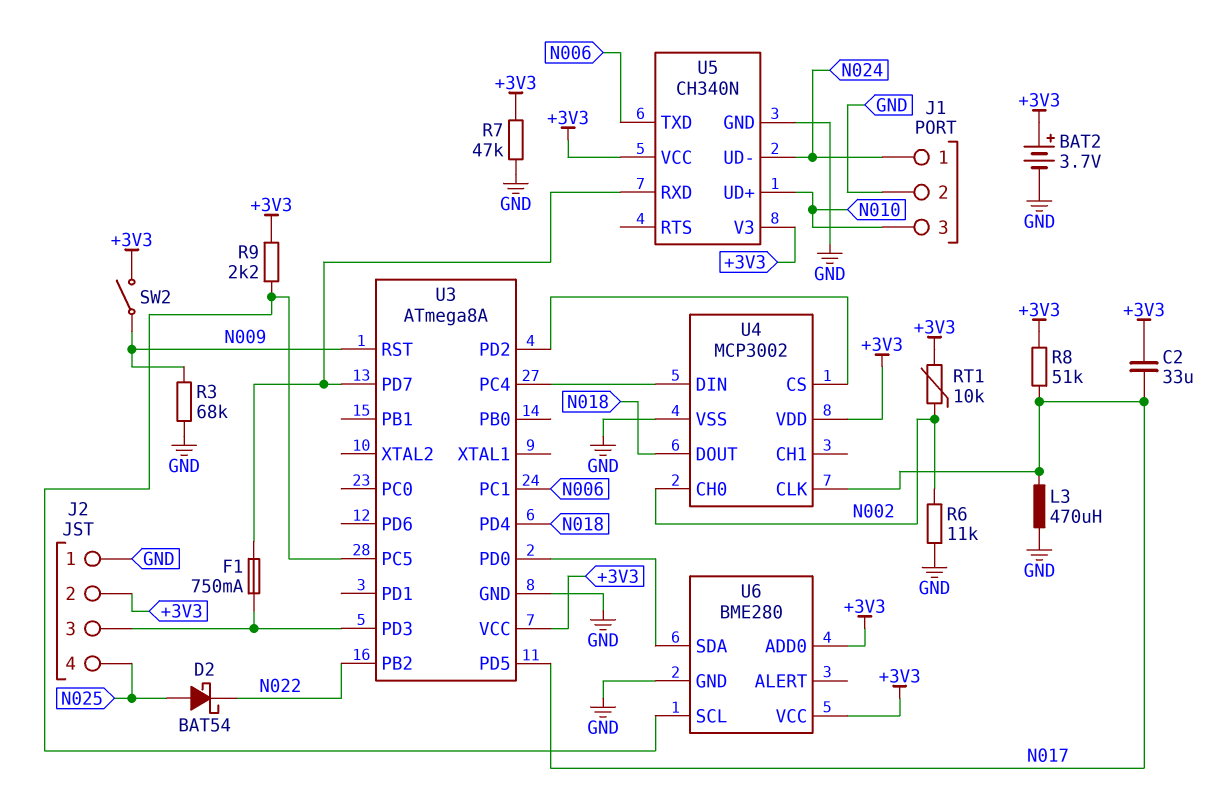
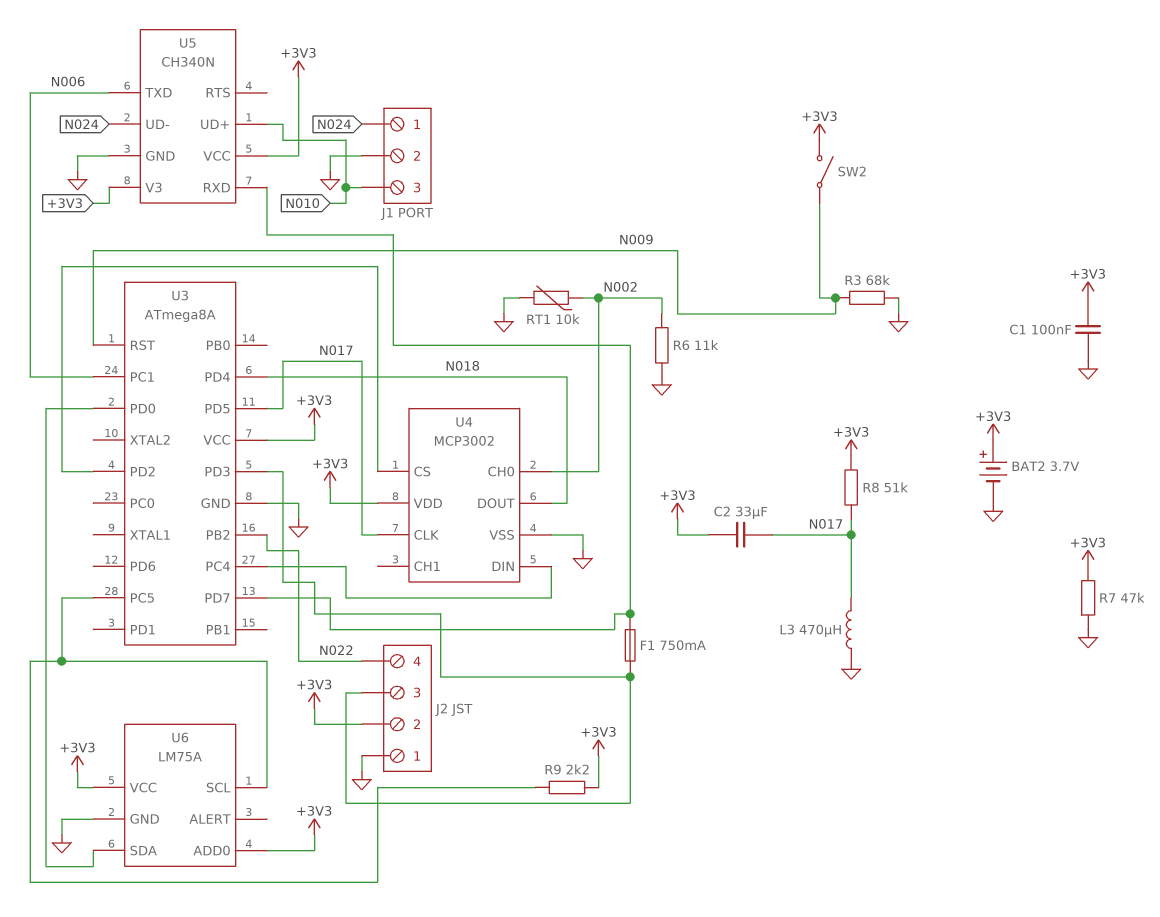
C1: none -> 100nF (+3V3, GND)
D2: schottky BAT54 (A N025, K N022) -> none
J2 pin 4: N025 -> N022
RT1: 10k (+3V3, N002) -> 10k (GND, N002)
U6: BME280 -> LM75A

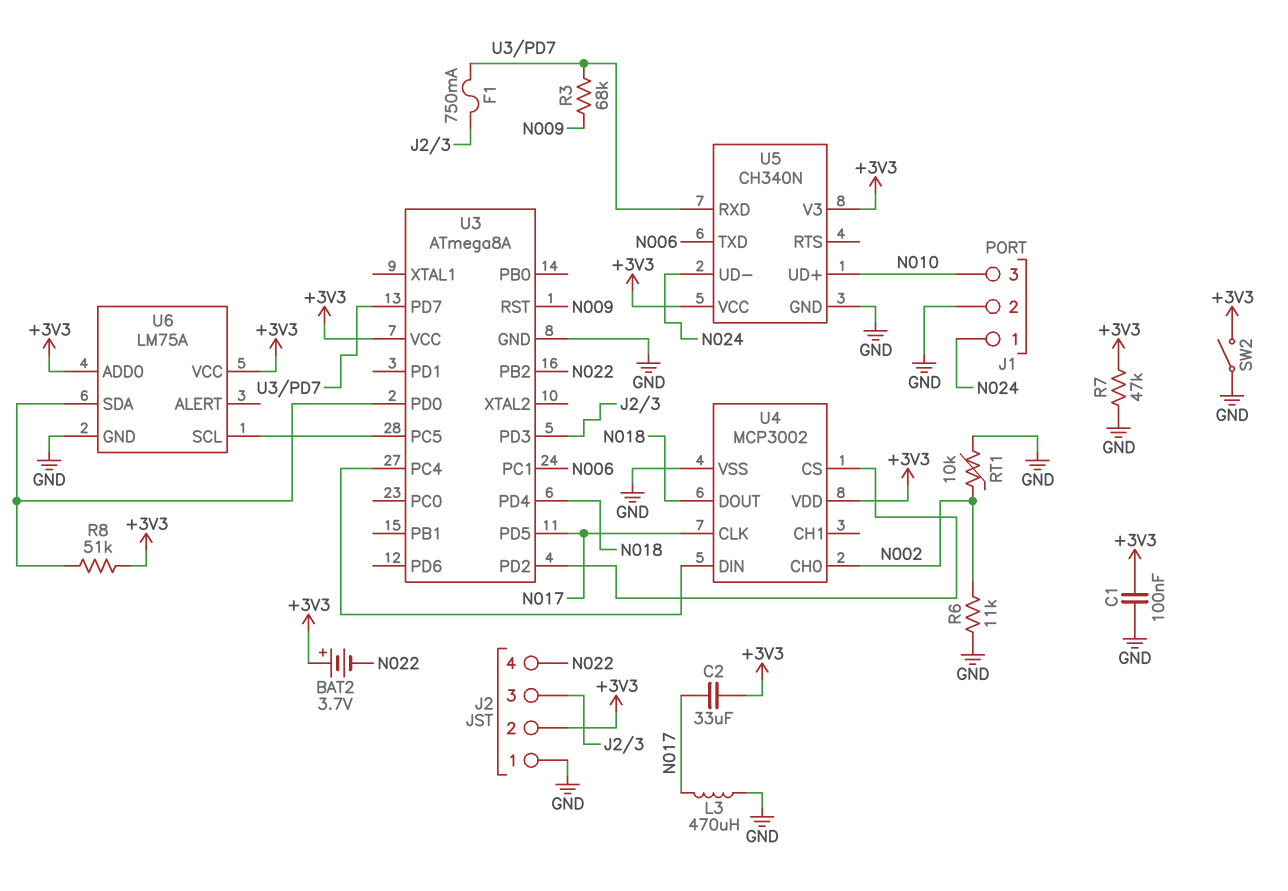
BAT2: 3.7V (plus +3V3, minus GND) -> 3.7V (plus +3V3, minus N022)
R3: 68k (GND, N009) -> 68k (N009, U3/PD7)
R8: 51k (+3V3, N017) -> 51k (+3V3, U3/PD0)
R9: 2.2k (+3V3, U3/PC5) -> none
SW2: switch (+3V3, N009) -> switch (+3V3, GND)

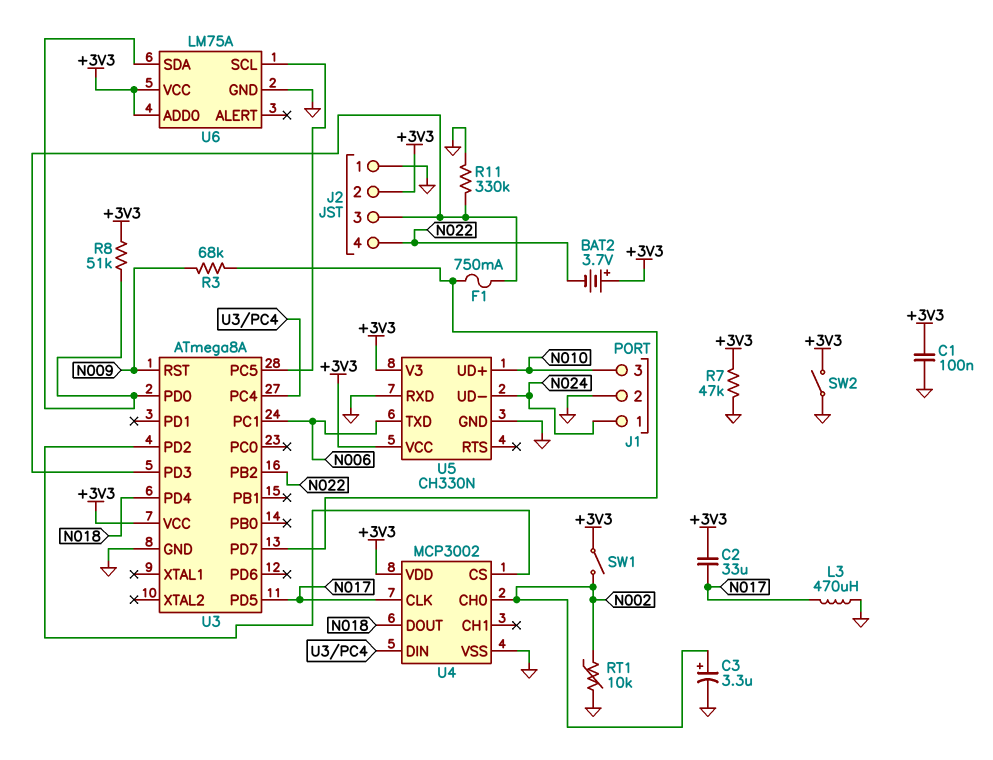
C3: none -> 3.3uF (plus N002, minus GND)
R6: 11k (GND, N002) -> none
R11: none -> 330k (GND, J2/3)
SW1: none -> switch (+3V3, N002)
U5: CH340N -> CH330N
U5 pin RXD: U3/PD7 -> GND

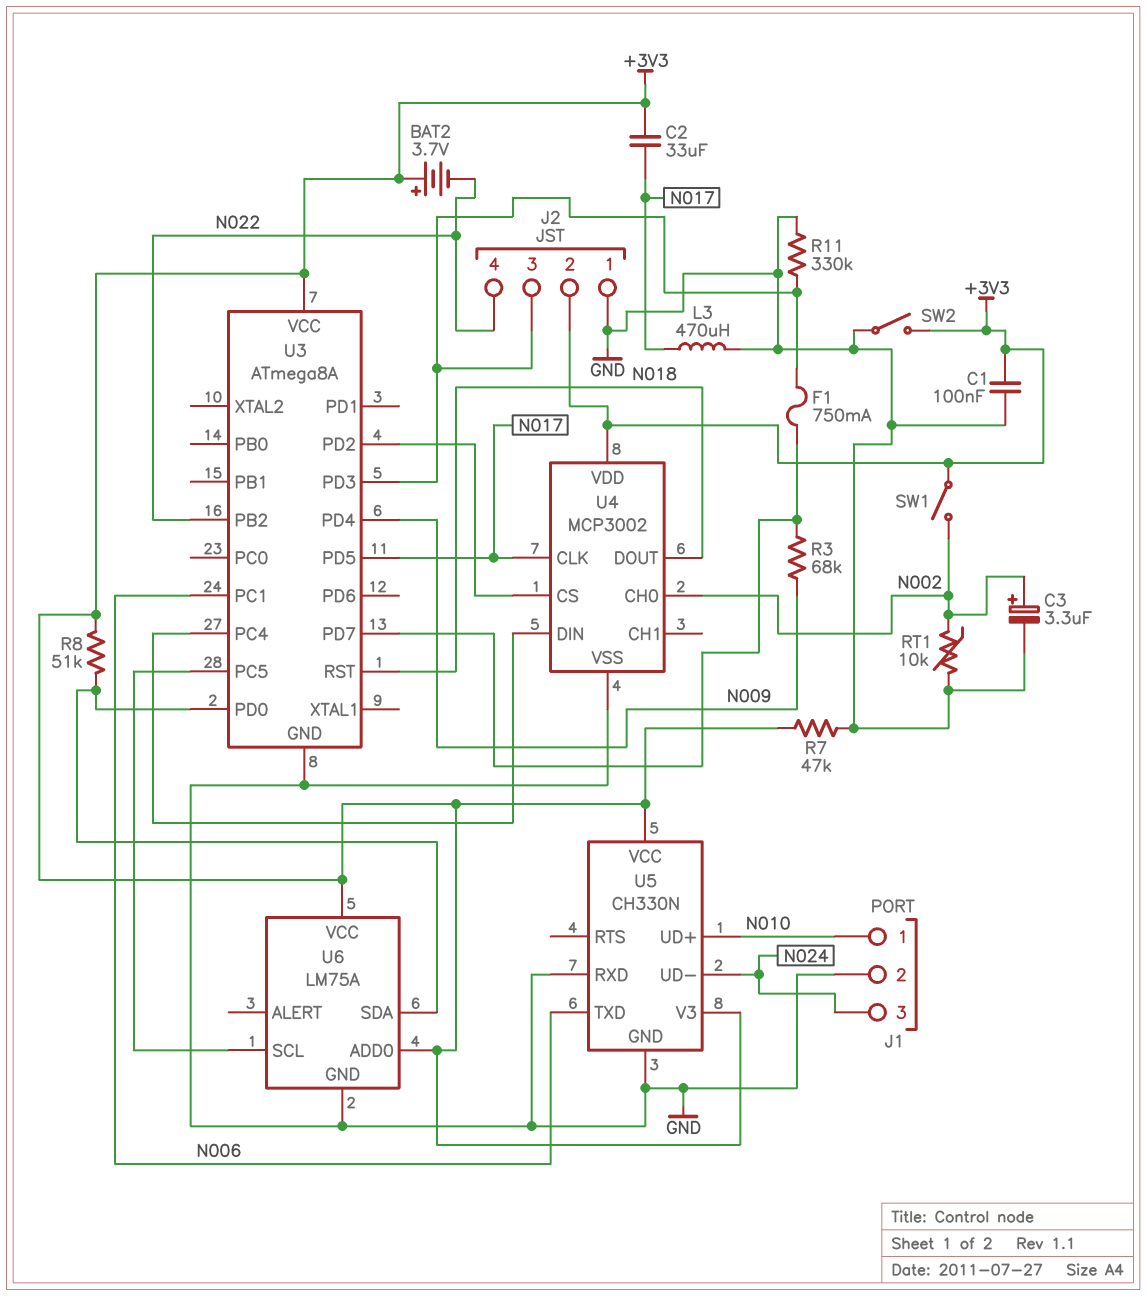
J1 pin 1: N024 -> N010
J1 pin 3: N010 -> N024
U3 pin PD4: N018 -> N009
U3 pin RST: N009 -> N018

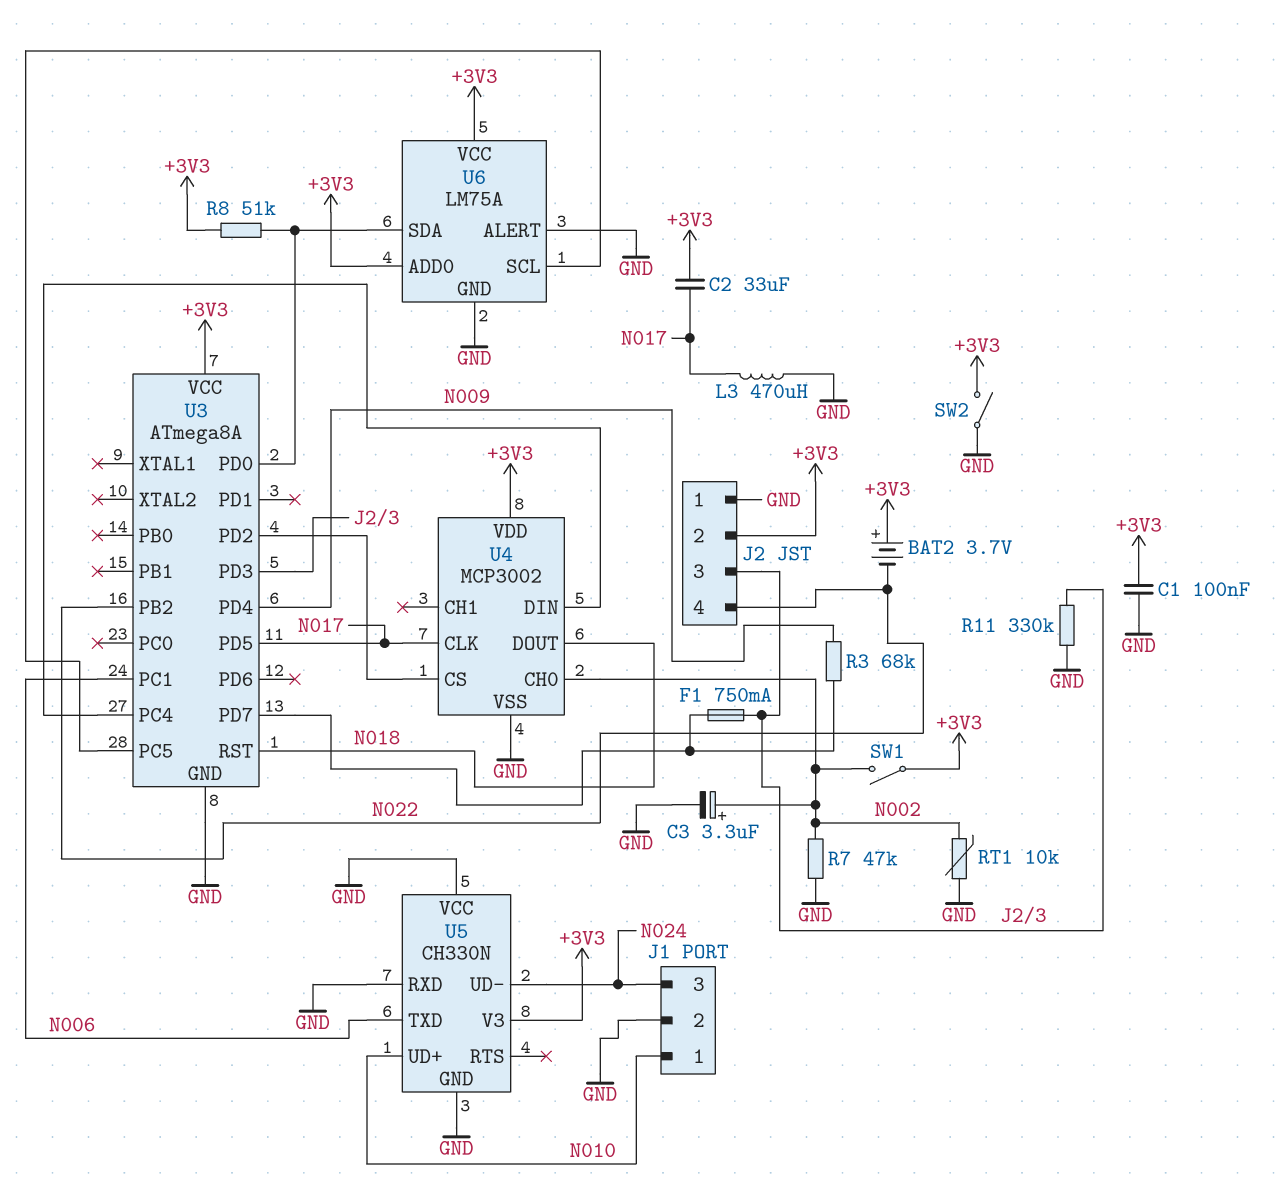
R7: 47k (+3V3, GND) -> 47k (GND, N002)
U5 pin VCC: +3V3 -> GND
U6 pin ALERT: none -> GND

